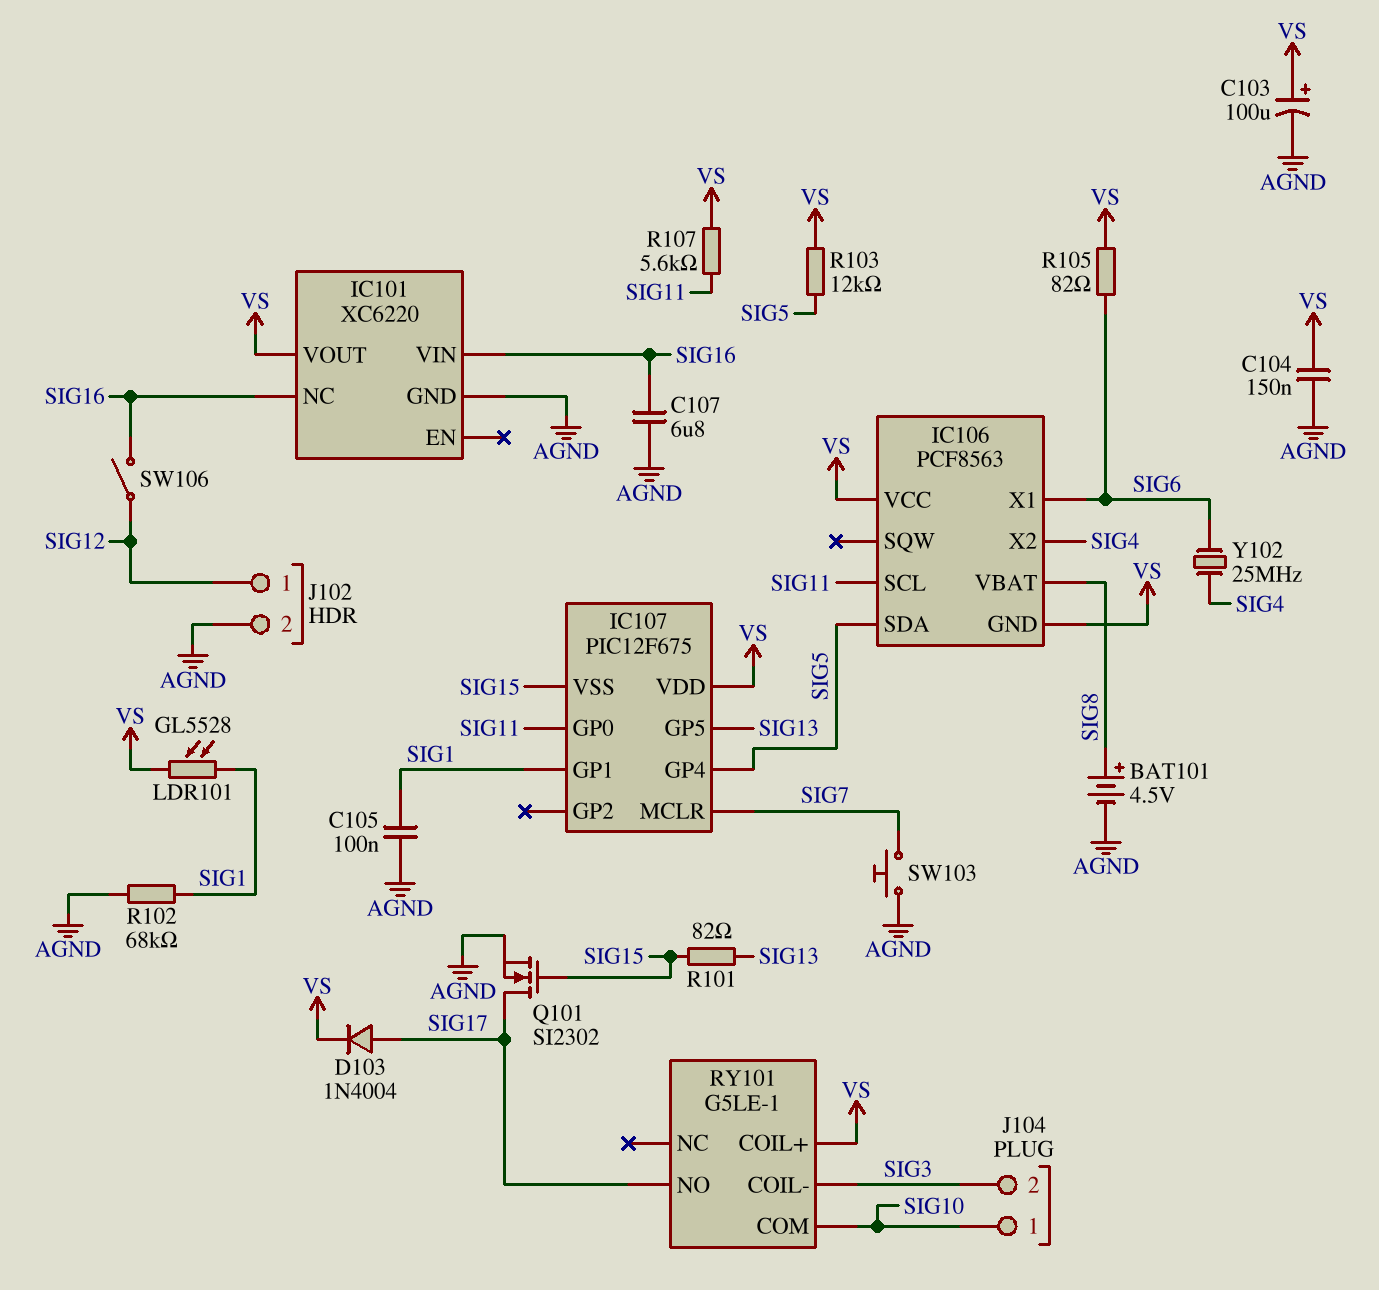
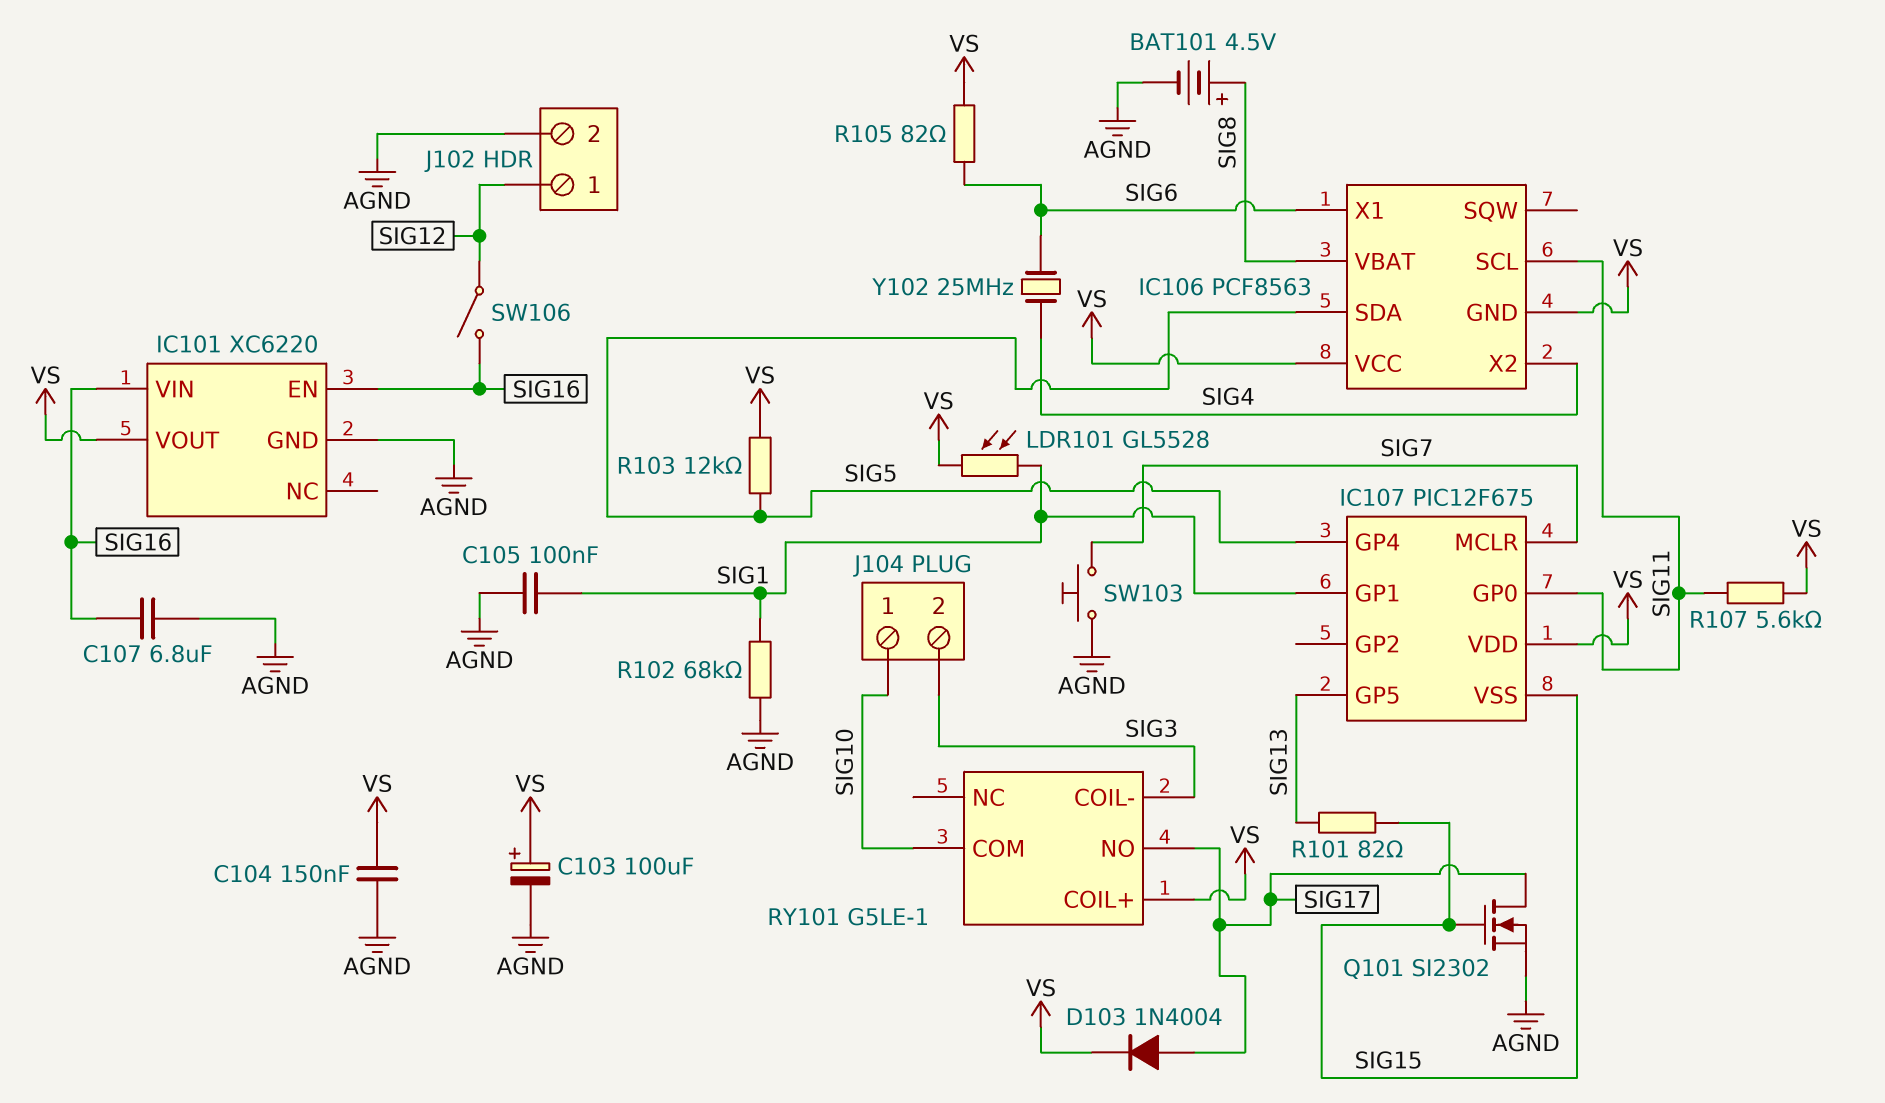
IC101 pin EN: none -> SIG16
IC101 pin NC: SIG16 -> none

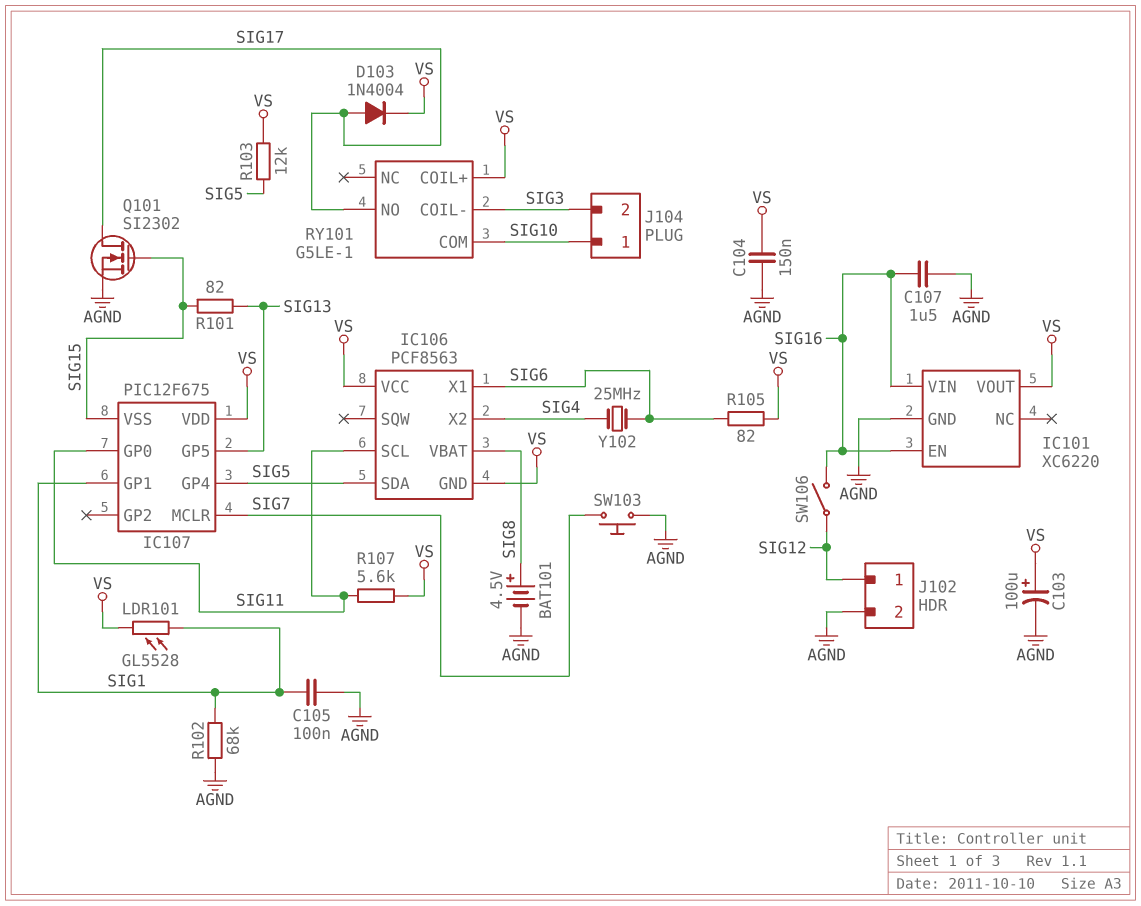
C107: 6.8uF (AGND, SIG16) -> 1.5uF (AGND, SIG16)

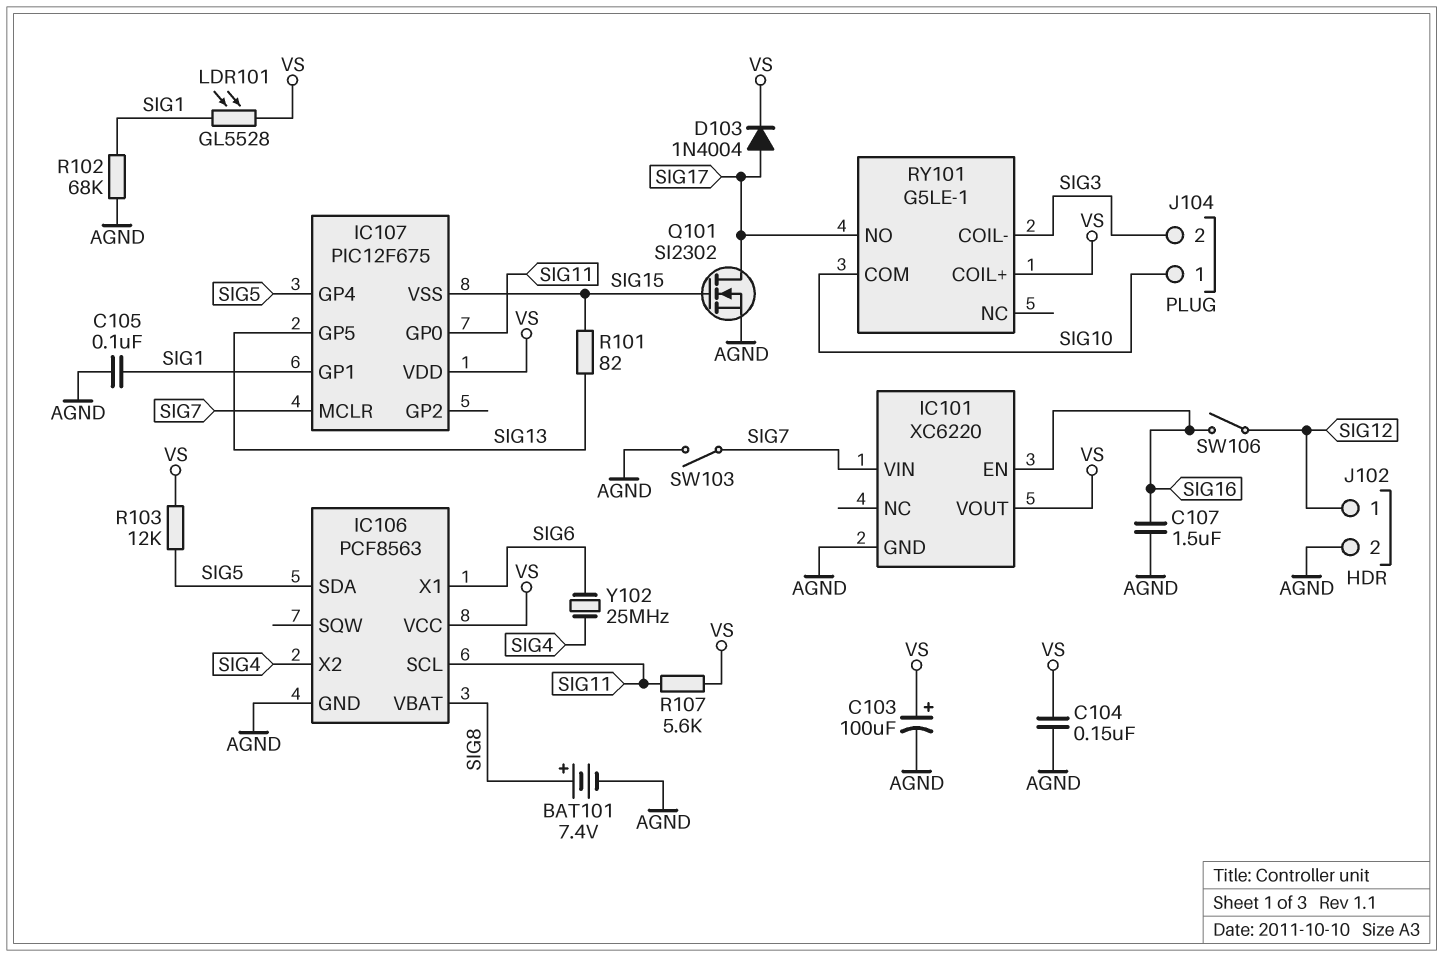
BAT101: 4.5V (plus SIG8, minus AGND) -> 7.4V (plus SIG8, minus AGND)
IC101 pin VIN: SIG16 -> SIG7
IC106 pin GND: VS -> AGND
R105: 82 (SIG6, VS) -> none
SW103: button (AGND, SIG7) -> switch (AGND, SIG7)

